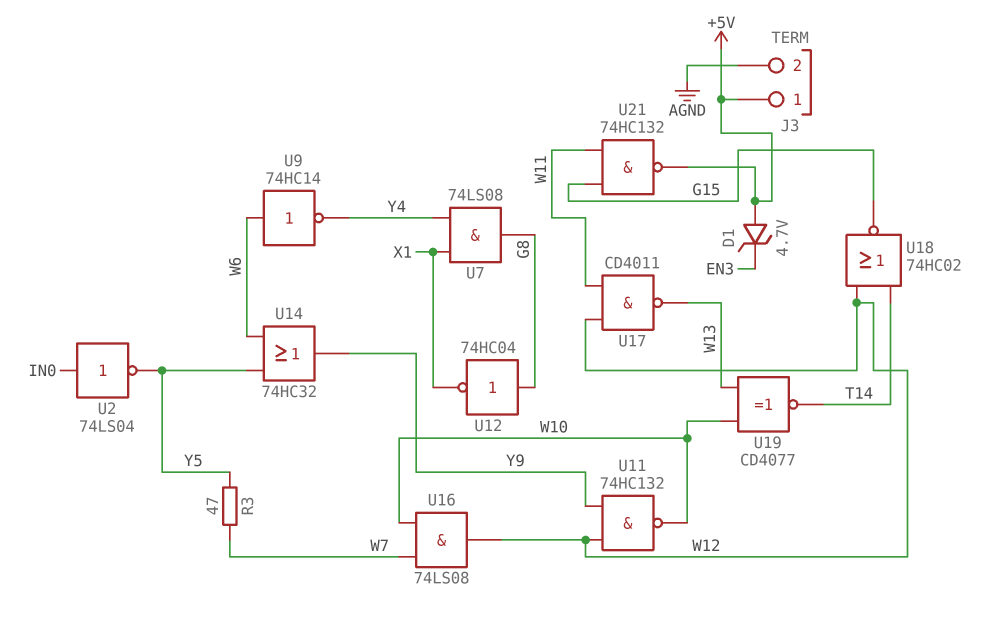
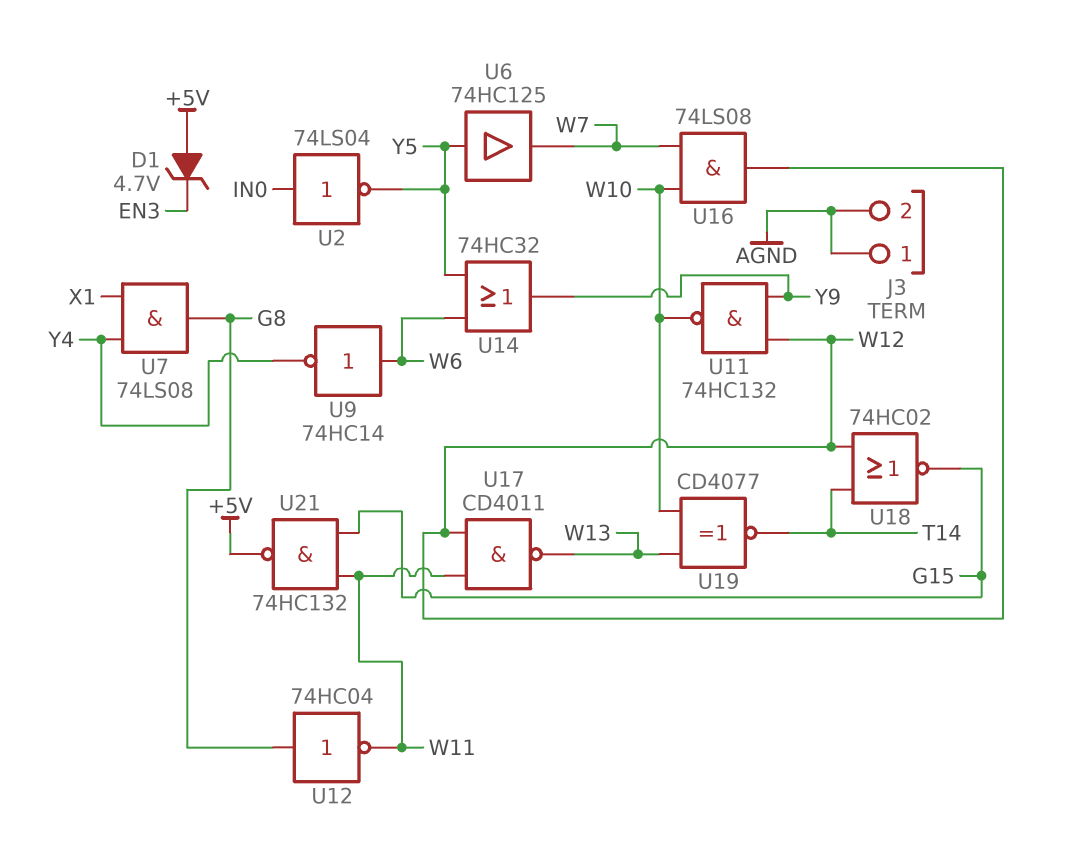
J3 pin 1: +5V -> AGND
R3: 47 (W7, Y5) -> none
U6: none -> buffer 74HC125 (in Y5, out W7)
U12: NOT 74HC04 (in G8, out X1) -> NOT 74HC04 (in G8, out W11)

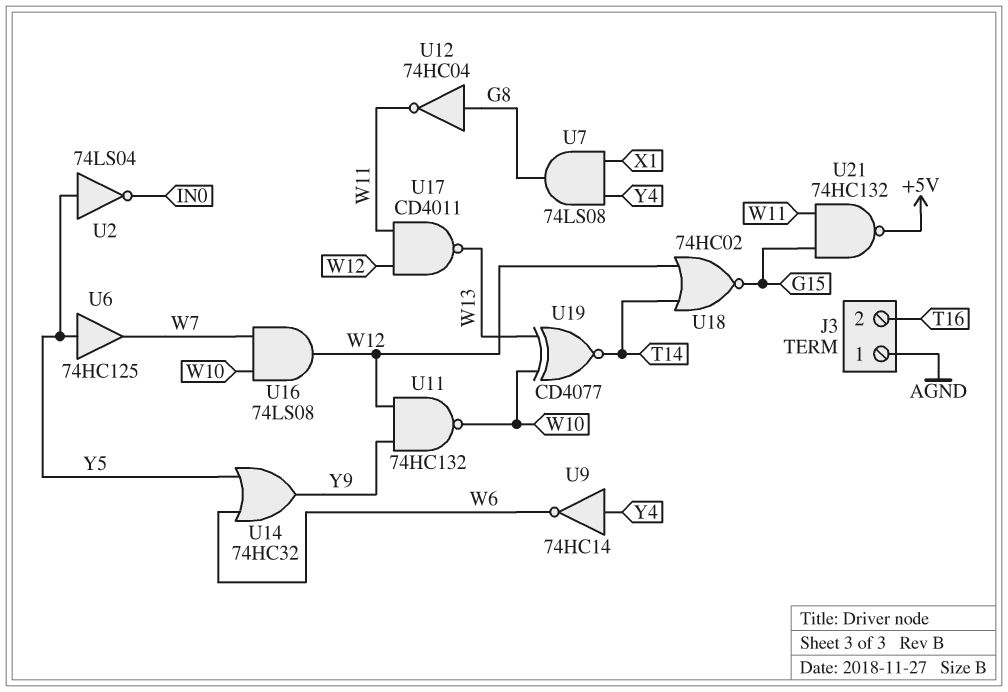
D1: zener 4.7V (A +5V, K EN3) -> none
J3 pin 2: AGND -> T16
U2: NOT 74LS04 (in IN0, out Y5) -> NOT 74LS04 (in Y5, out IN0)
U9: NOT 74HC14 (in W6, out Y4) -> NOT 74HC14 (in Y4, out W6)

